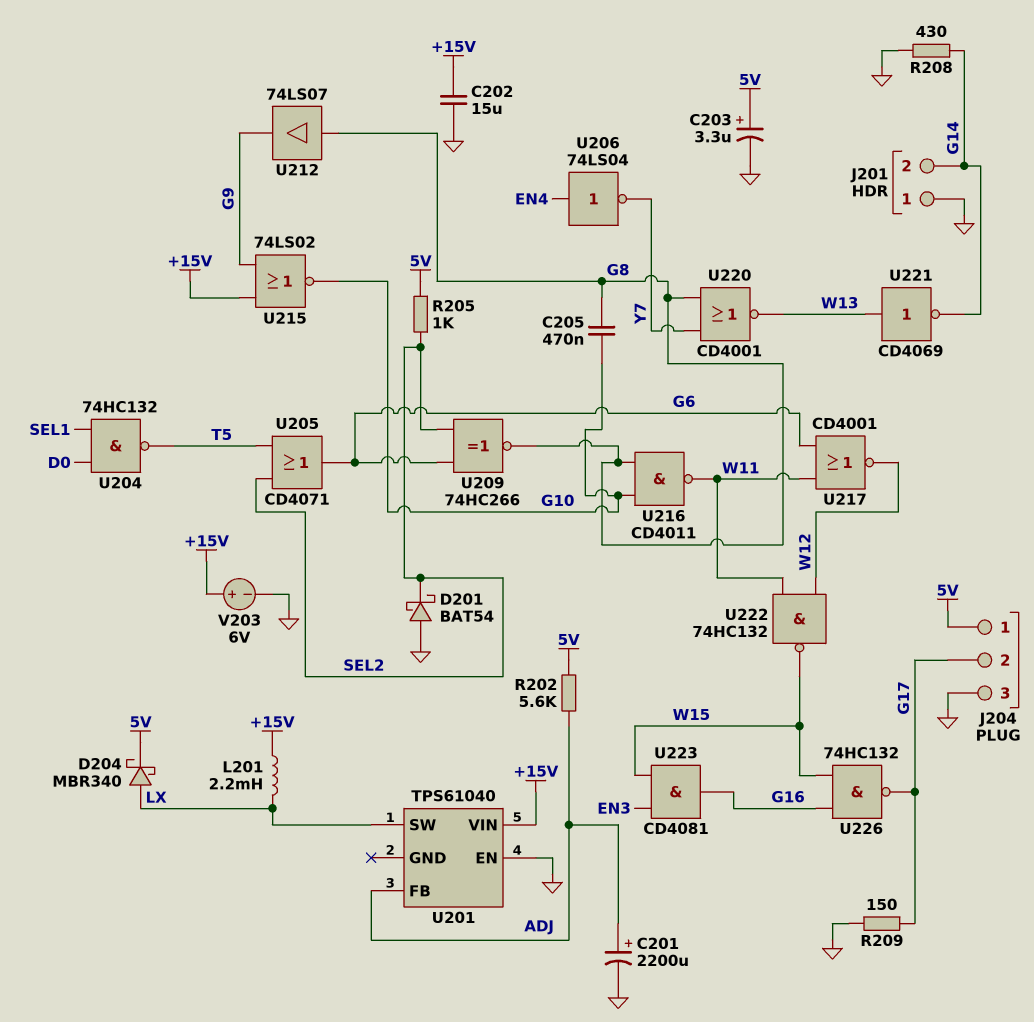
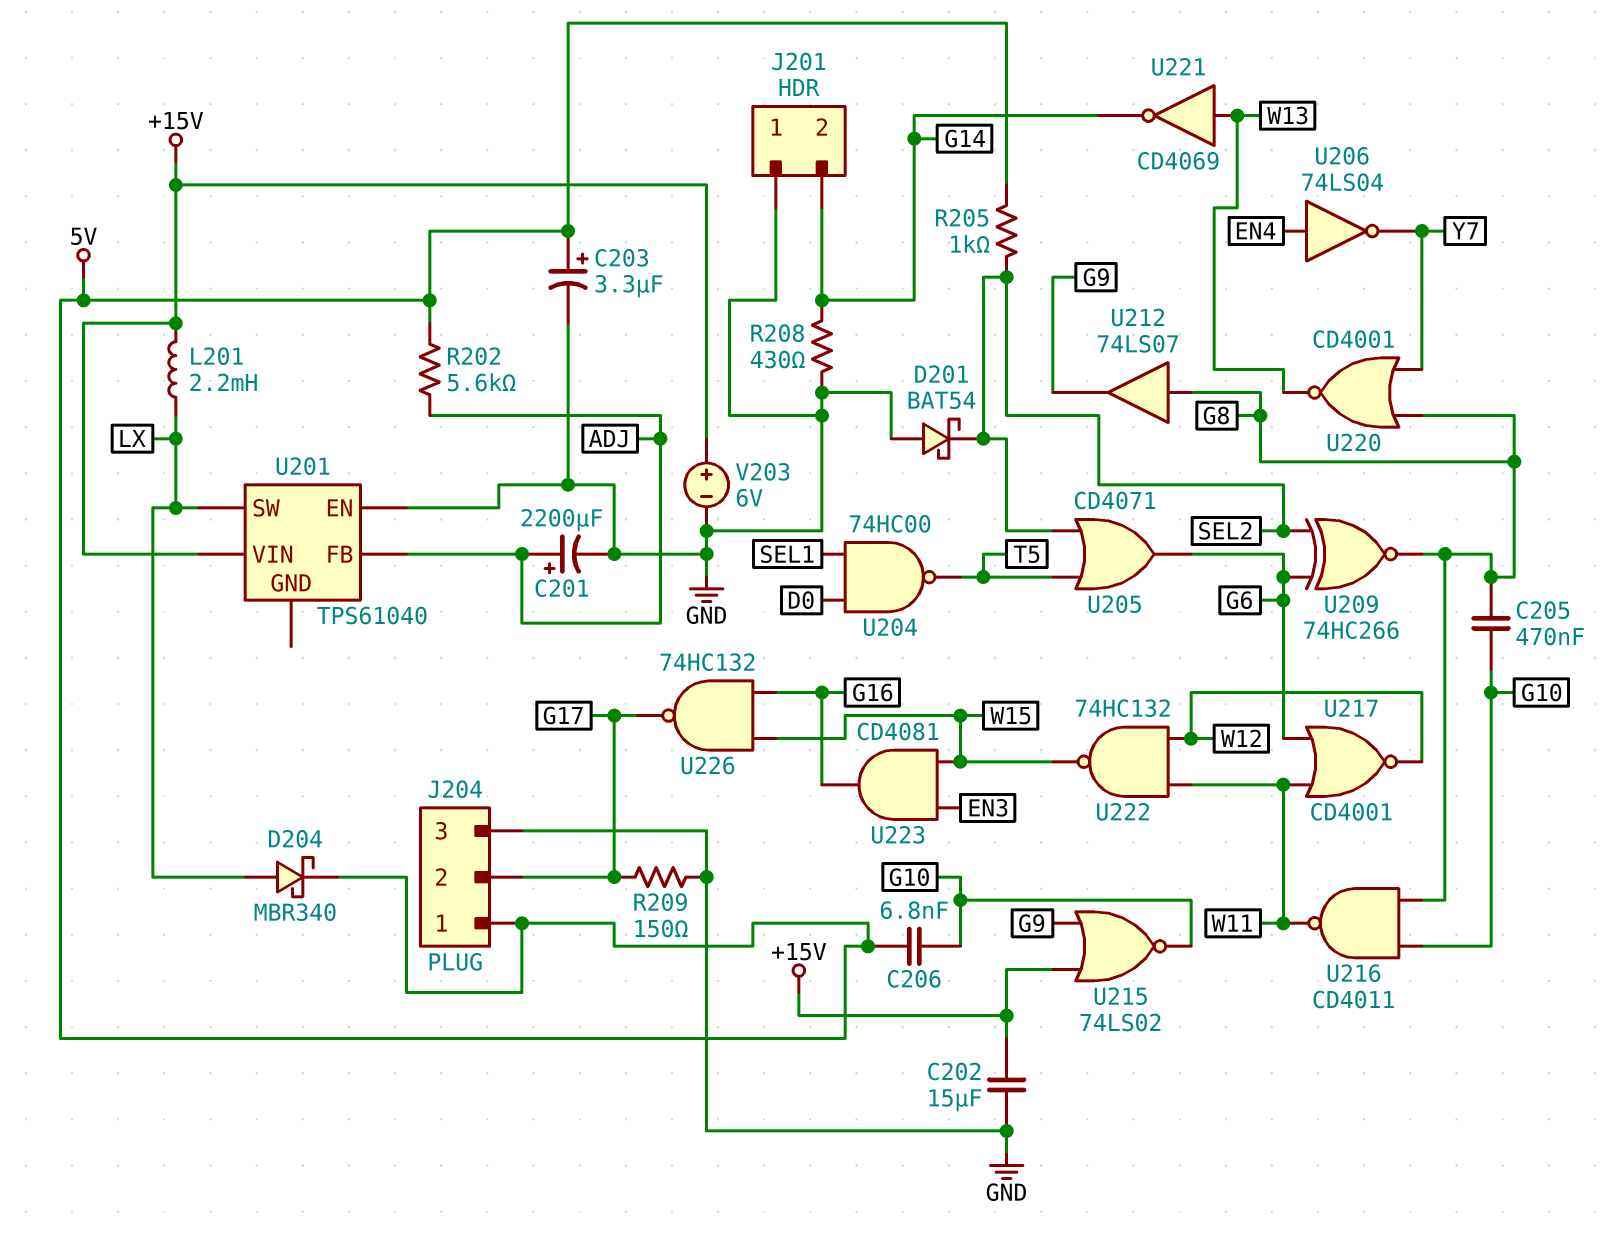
C206: none -> 6.8nF (5V, G10)
U204: NAND 74HC132 (in D0, in SEL1, out T5) -> NAND 74HC00 (in D0, in SEL1, out T5)

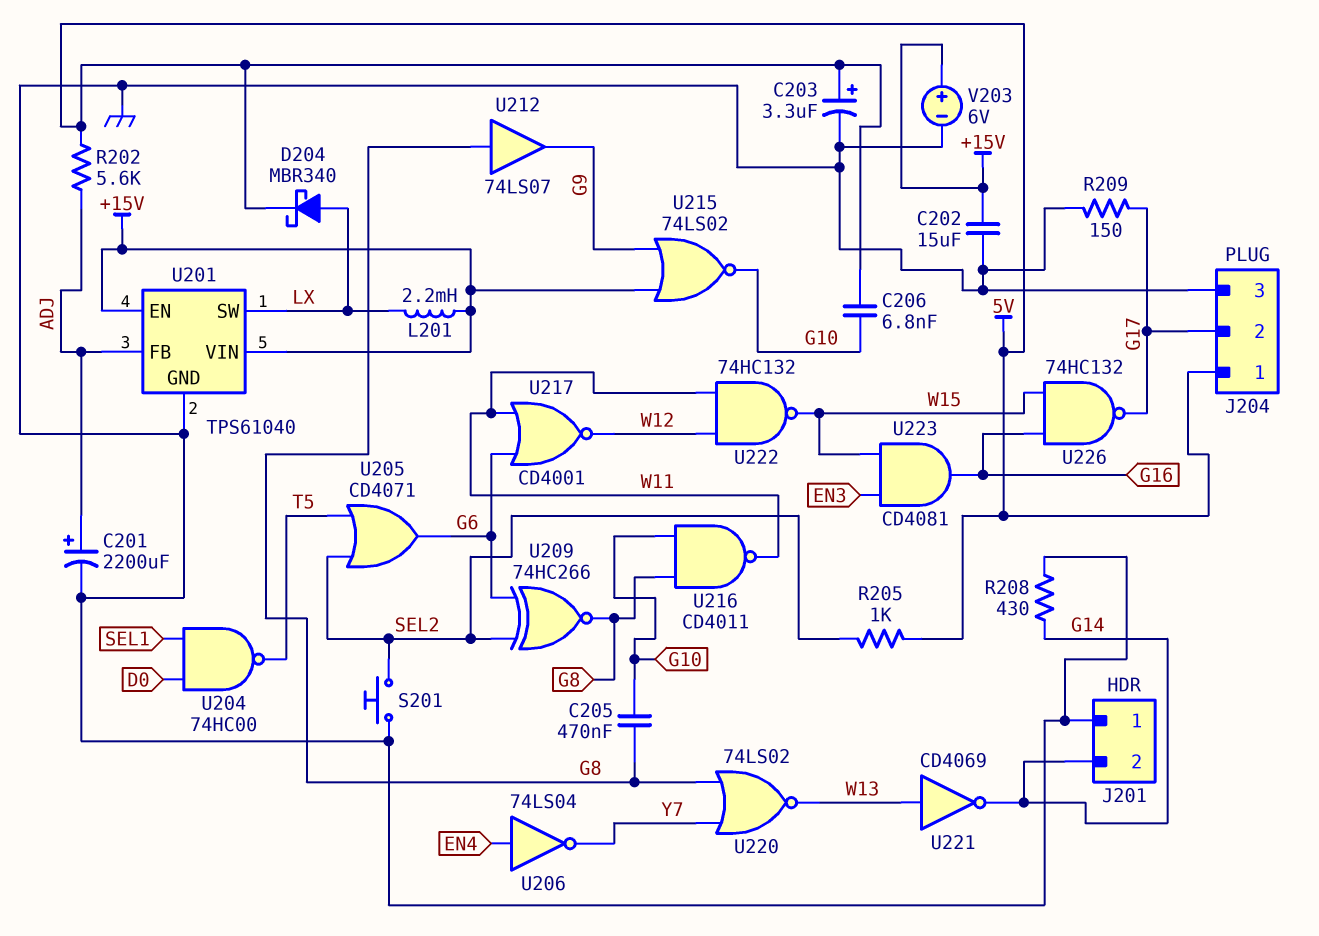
D201: schottky BAT54 (A GND, K SEL2) -> none
S201: none -> button (GND, SEL2)
U201 pin EN: GND -> +15V
U201 pin GND: none -> GND
U220: NOR CD4001 (in G8, in Y7, out W13) -> NOR 74LS02 (in G8, in Y7, out W13)

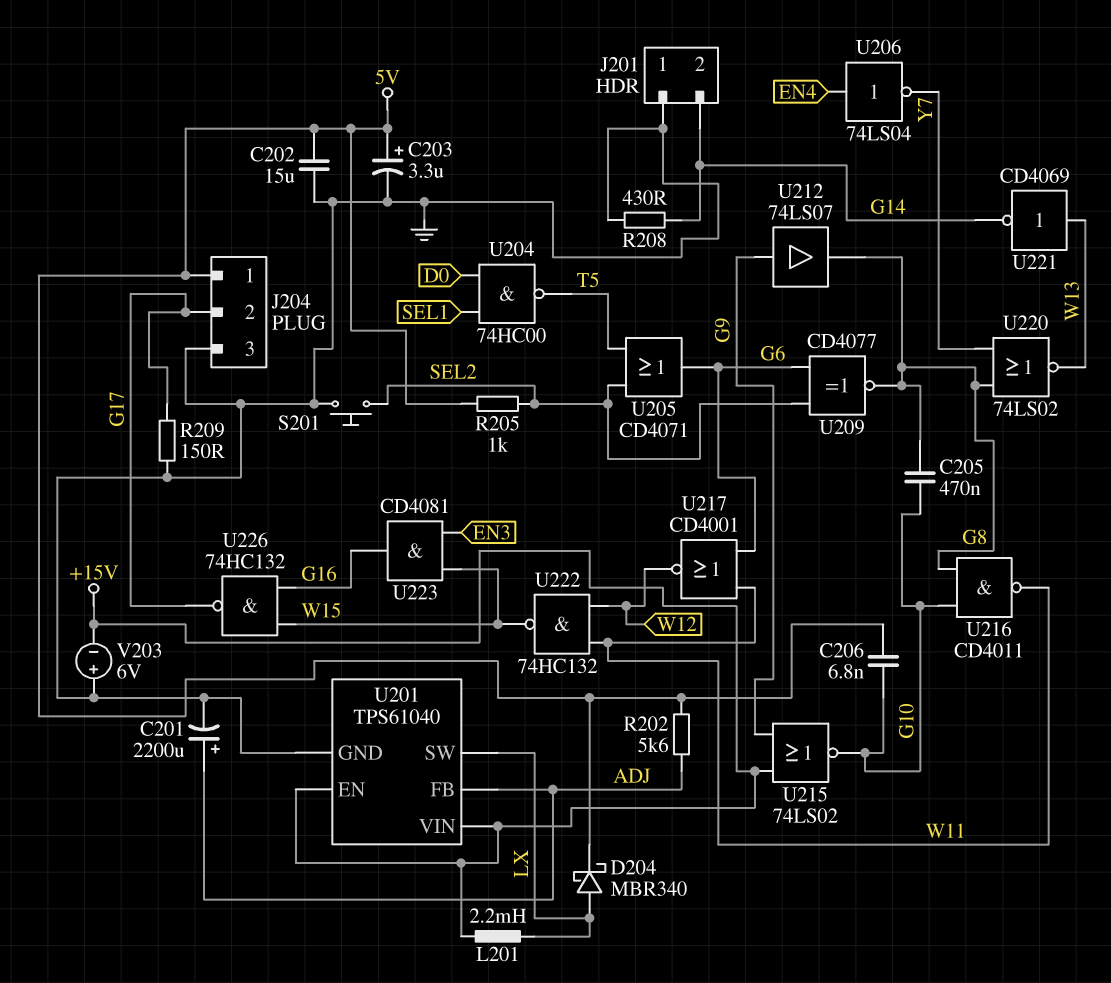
C202: 15uF (+15V, GND) -> 15uF (5V, GND)
U209: XNOR 74HC266 (in G6, in SEL2, out G8) -> XNOR CD4077 (in G6, in SEL2, out G8)
U212: buffer 74LS07 (in G8, out G9) -> buffer 74LS07 (in G9, out G8)
V203: 6V (plus +15V, minus GND) -> 6V (plus GND, minus +15V)

